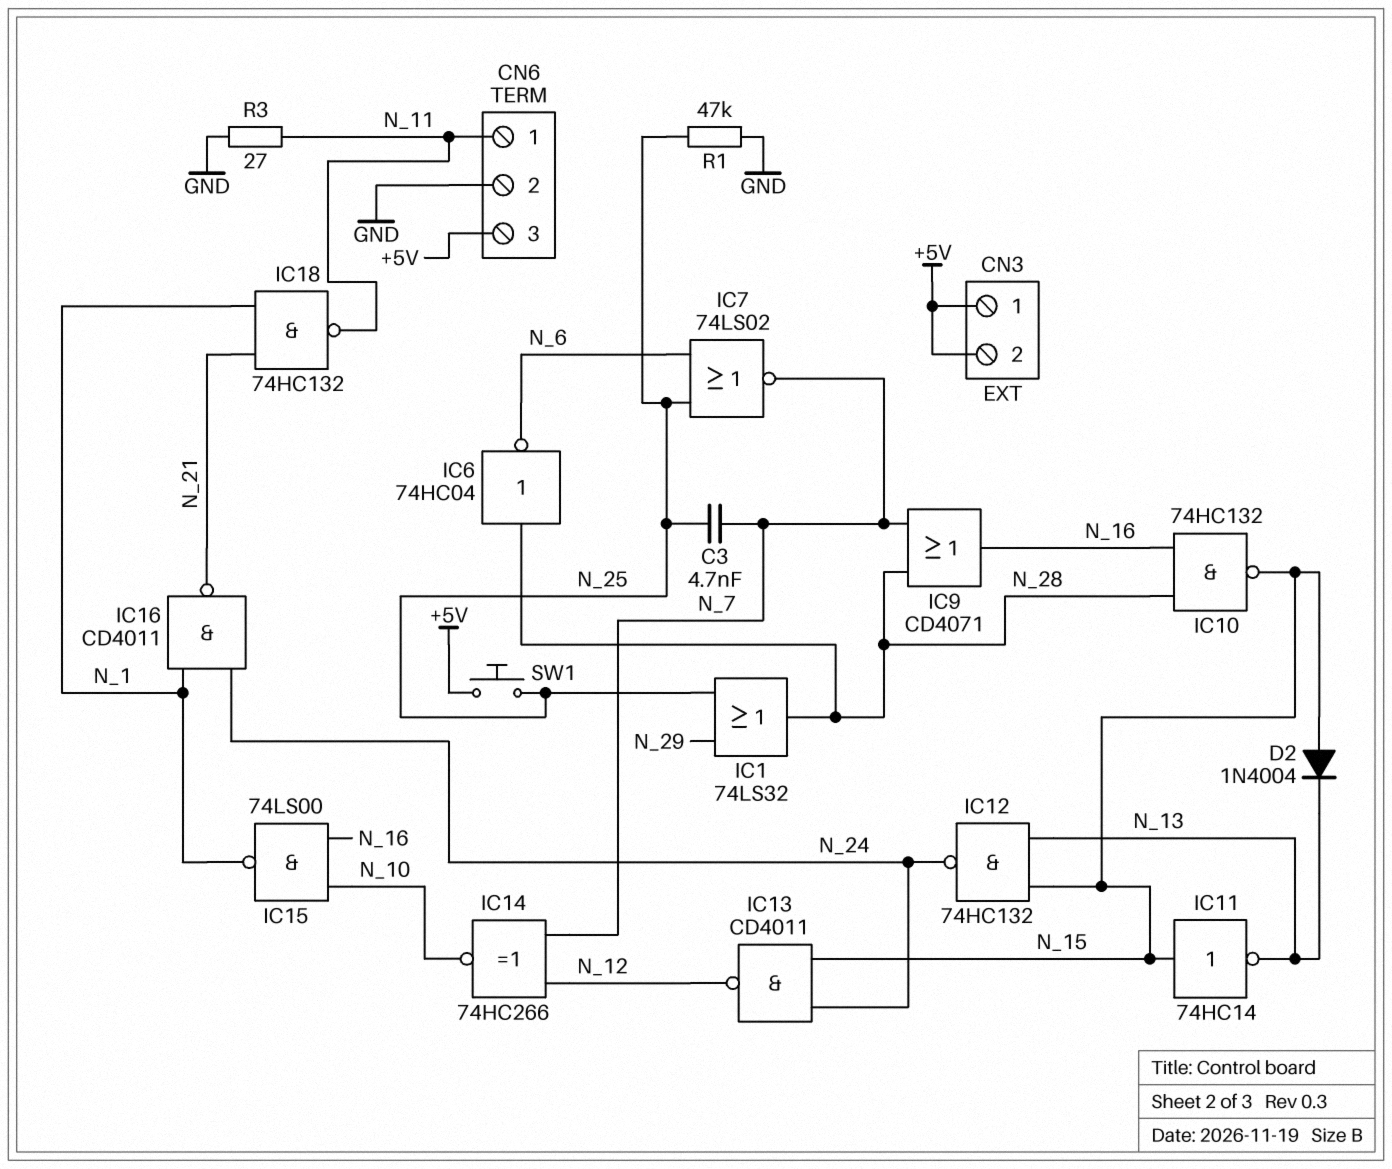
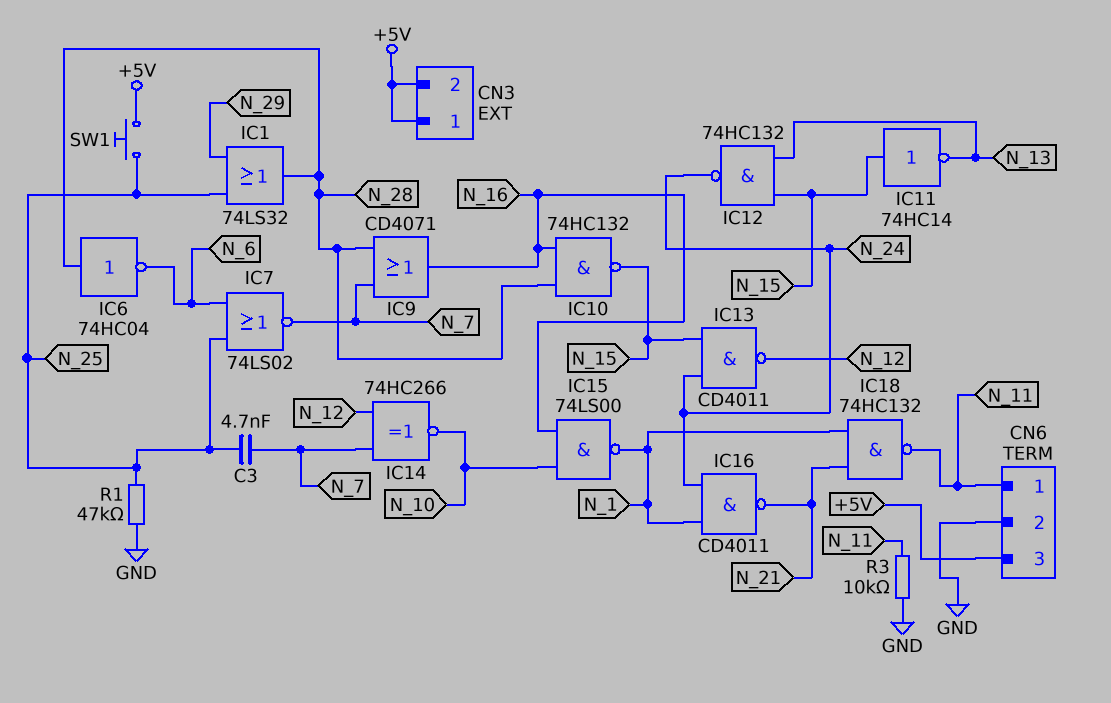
D2: diode 1N4004 (A N_15, K N_13) -> none
R3: 27 (GND, N_11) -> 10k (GND, N_11)

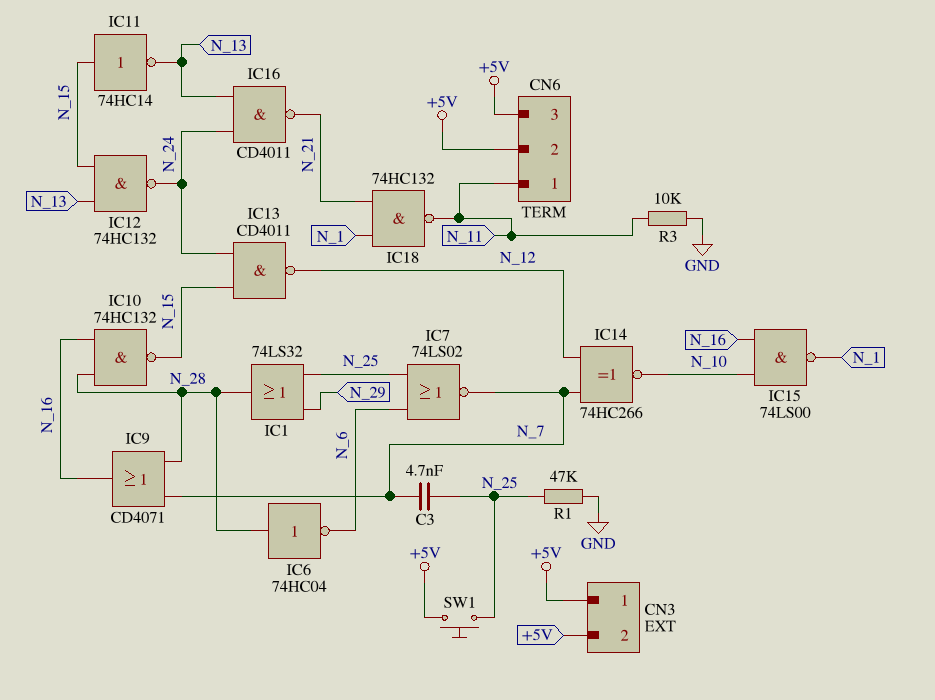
CN6 pin 2: GND -> +5V
IC16: NAND CD4011 (in N_1, in N_24, out N_21) -> NAND CD4011 (in N_13, in N_24, out N_21)

